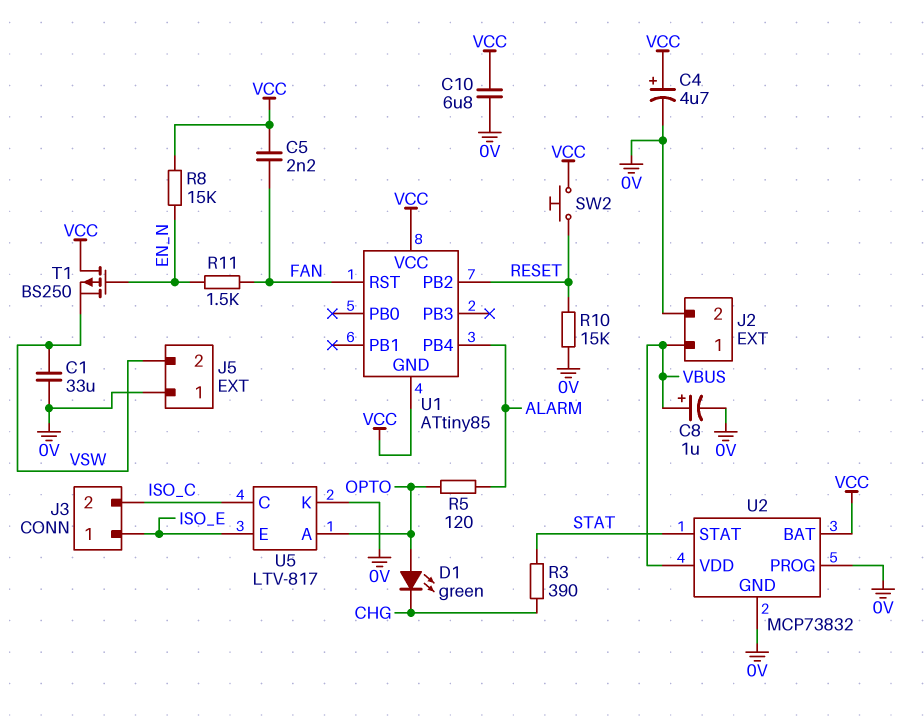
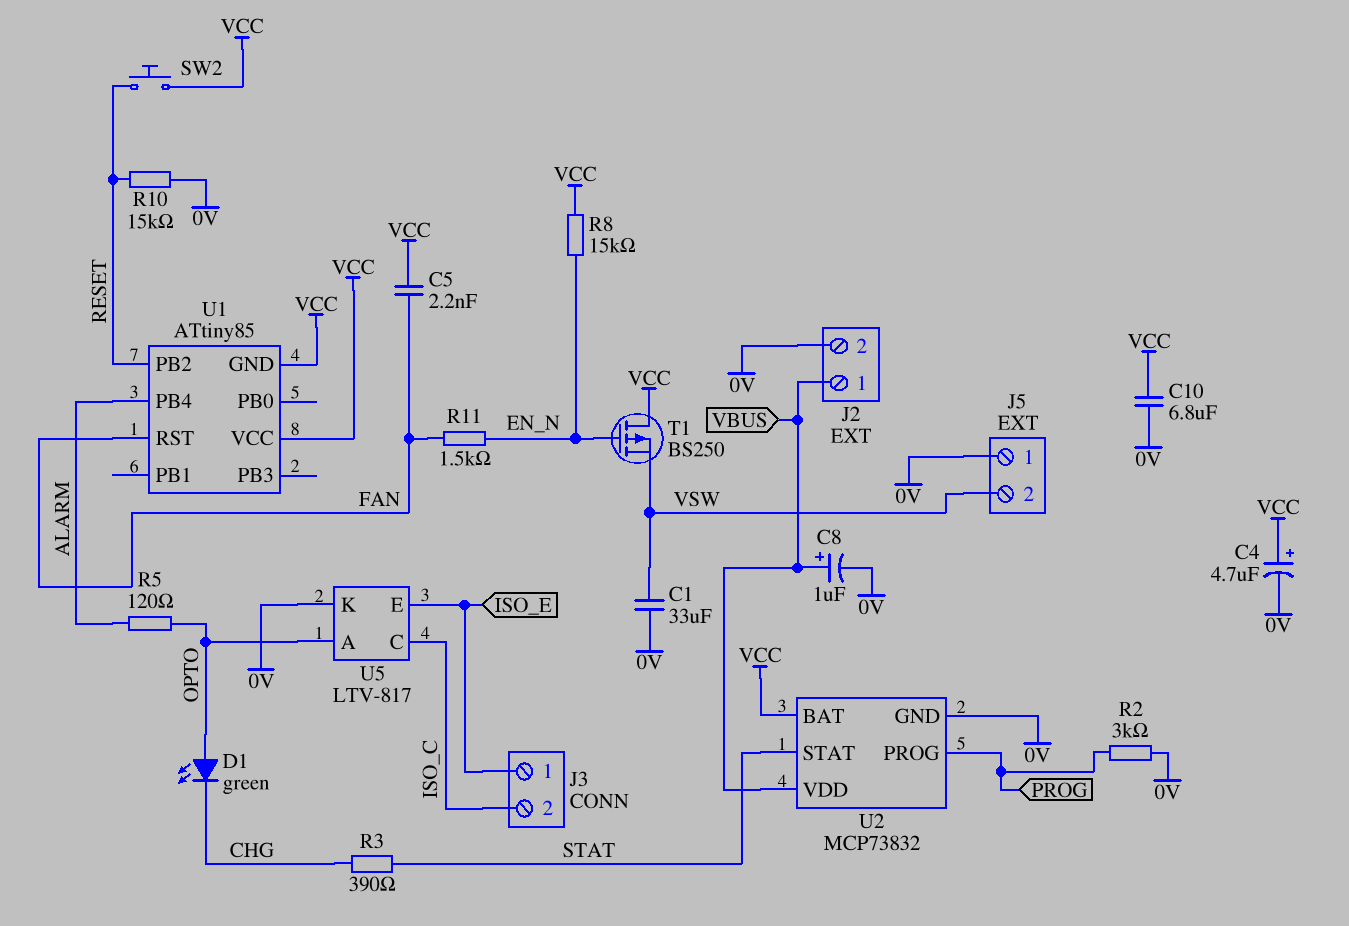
R2: none -> 3k (0V, PROG)
U2 pin PROG: 0V -> PROG

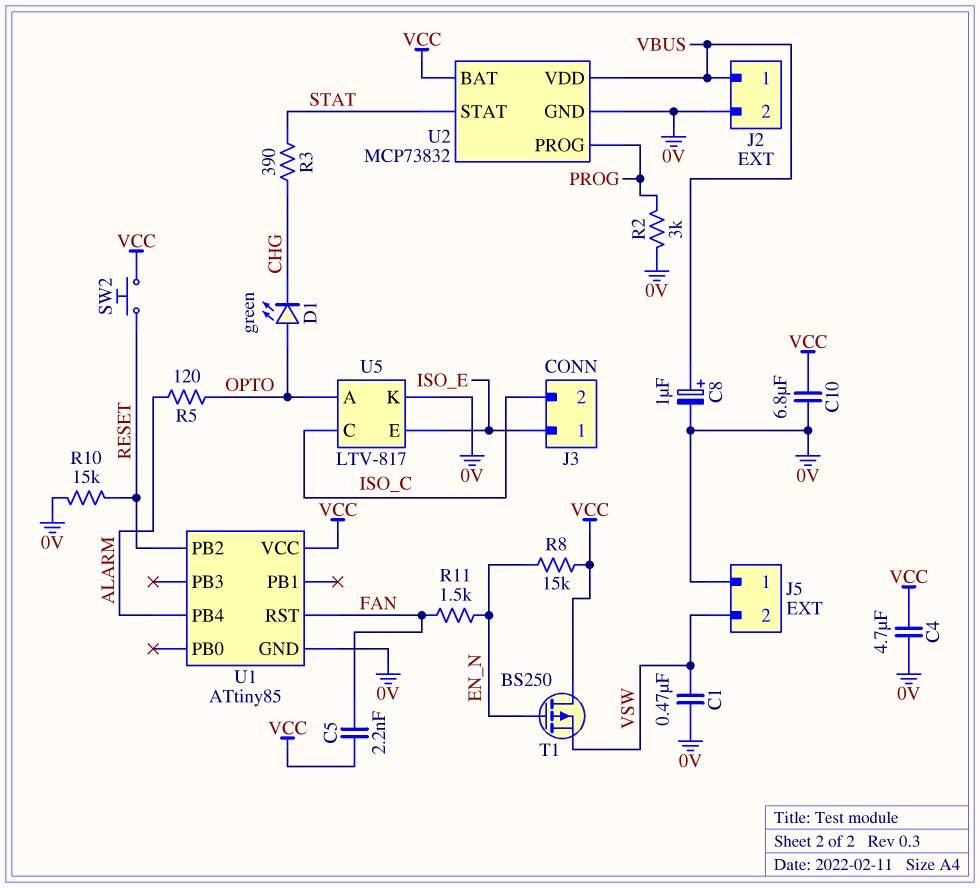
C1: 33uF (0V, VSW) -> 470nF (0V, VSW)
C4: 4.7uF (plus VCC, minus 0V) -> 4.7uF (0V, VCC)
U1 pin GND: VCC -> 0V

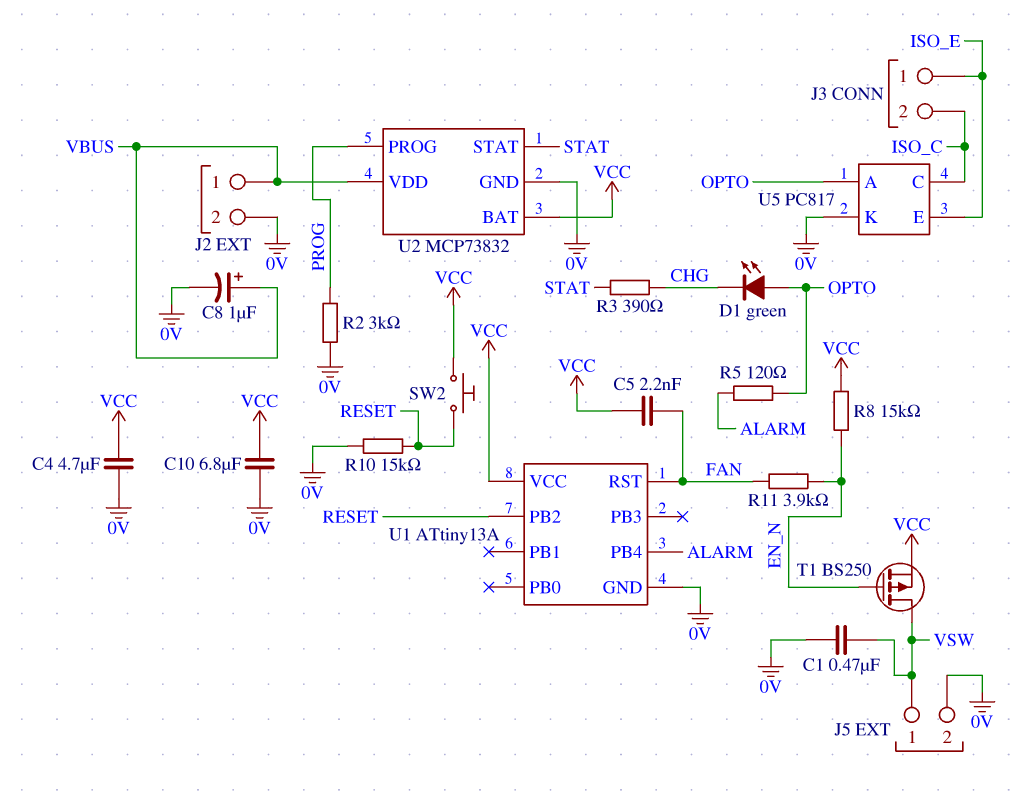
J5 pin 1: 0V -> VSW
J5 pin 2: VSW -> 0V
R11: 1.5k (EN_N, FAN) -> 3.9k (EN_N, FAN)
T1: PMOS BS250 (G EN_N, D VCC, S VSW) -> PMOS BS250 (G EN_N, D VSW, S VCC)
U1: ATtiny85 -> ATtiny13A
U5: LTV-817 -> PC817

